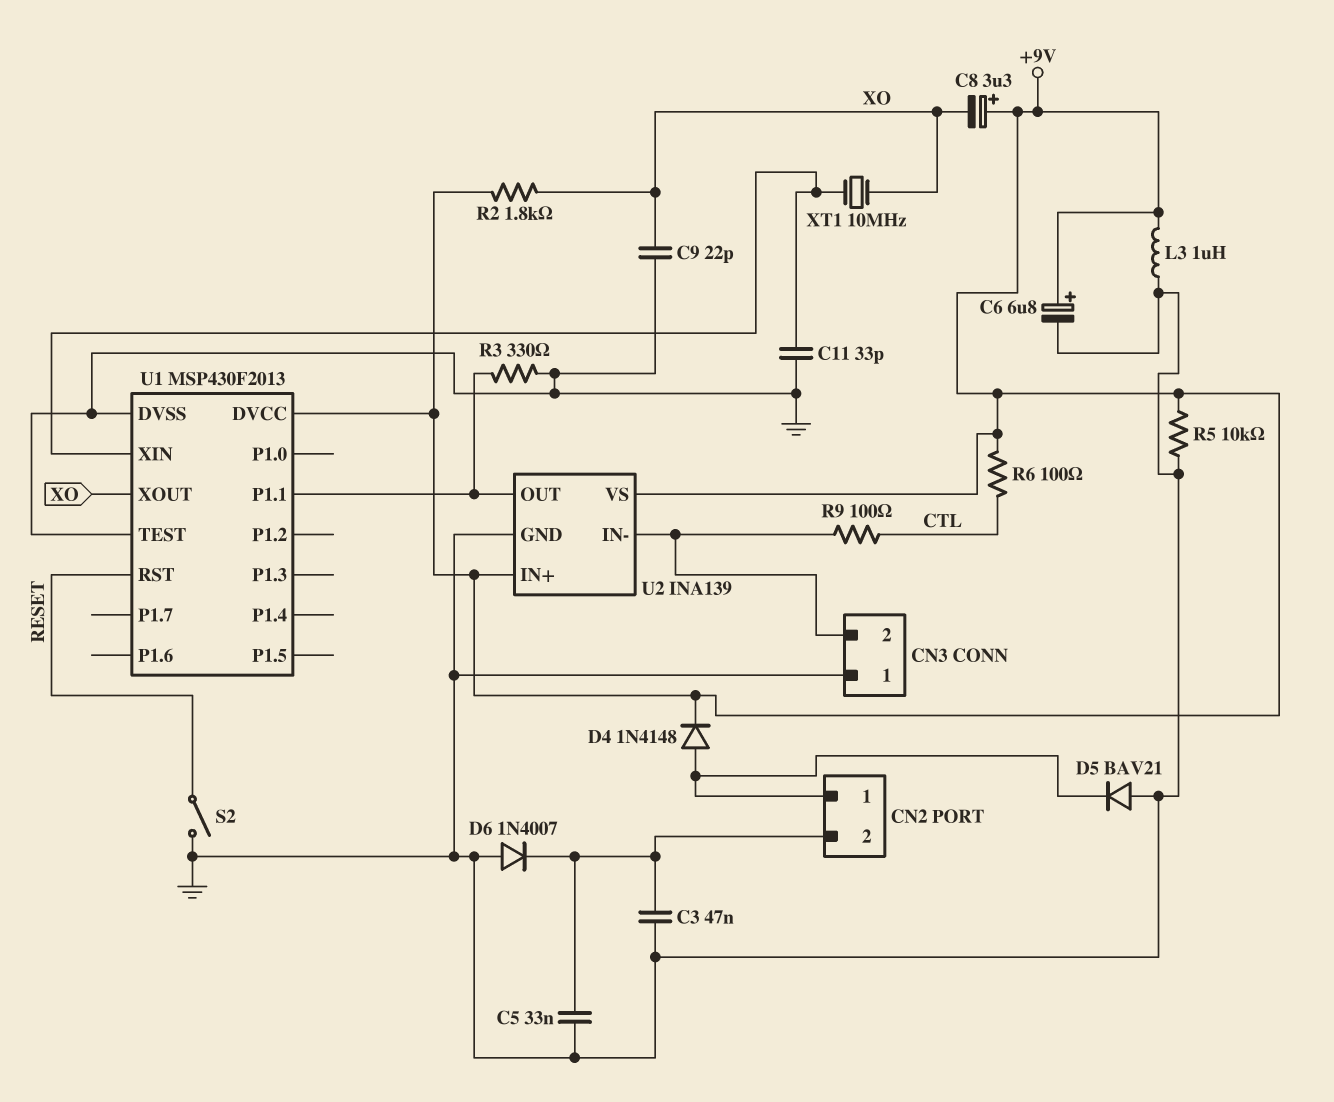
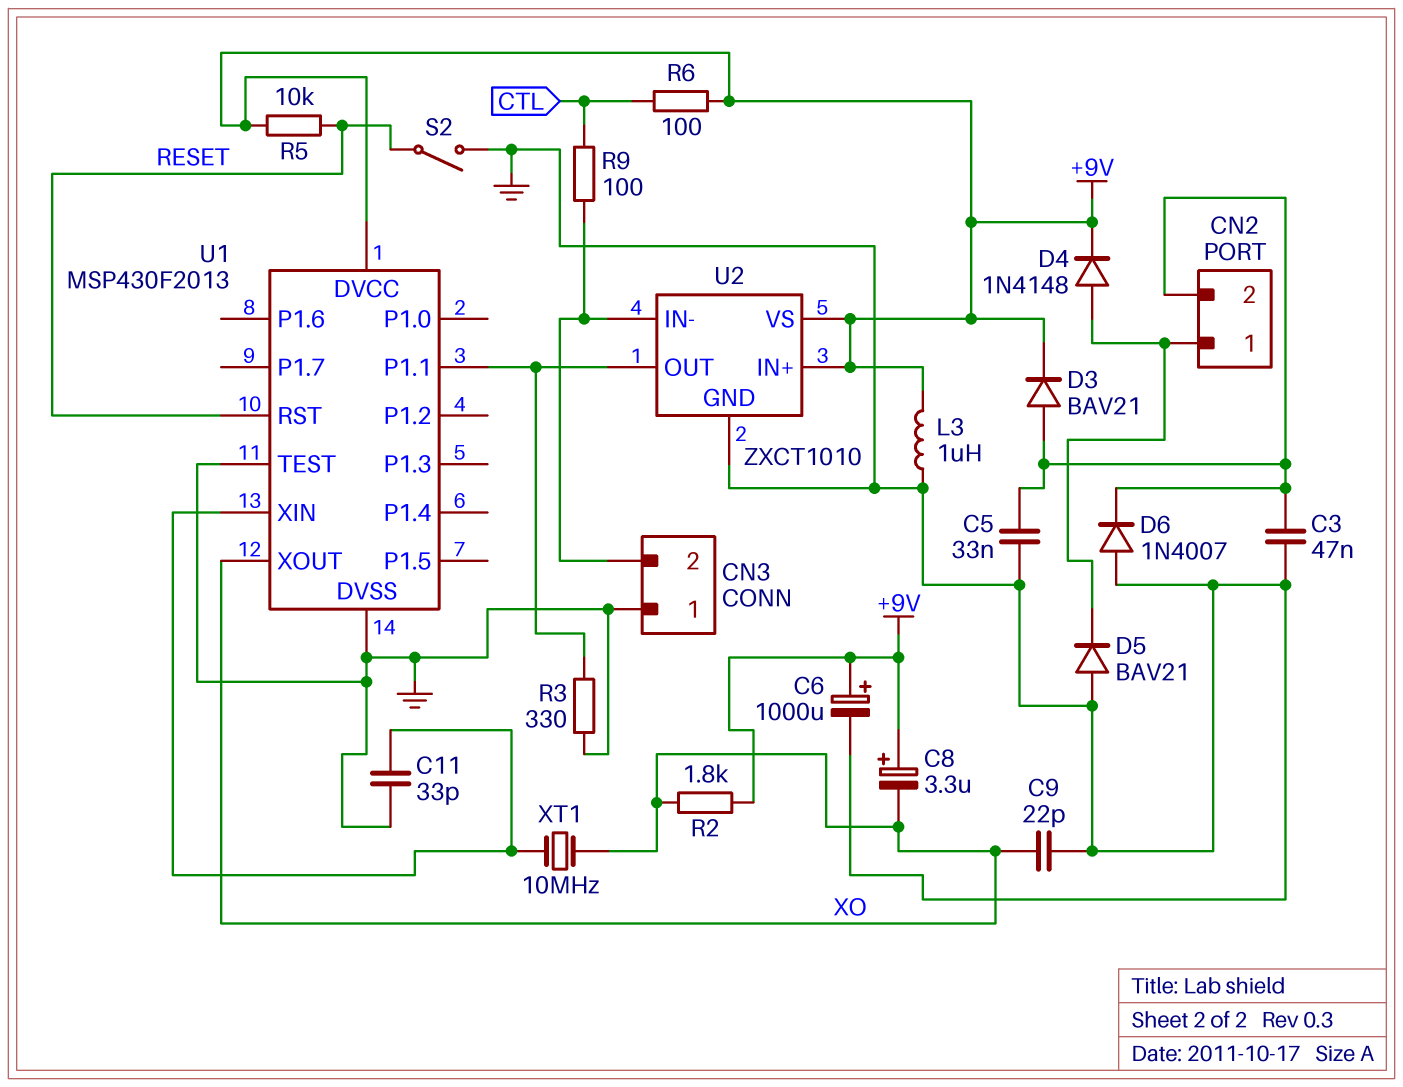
C6: 6.8uF (plus +9V, minus GND) -> 1000uF (plus +9V, minus GND)
D3: none -> diode BAV21 (A CN2/2, K +9V)
R5: 10k (+9V, GND) -> 10k (+9V, RESET)
U2: INA139 -> ZXCT1010

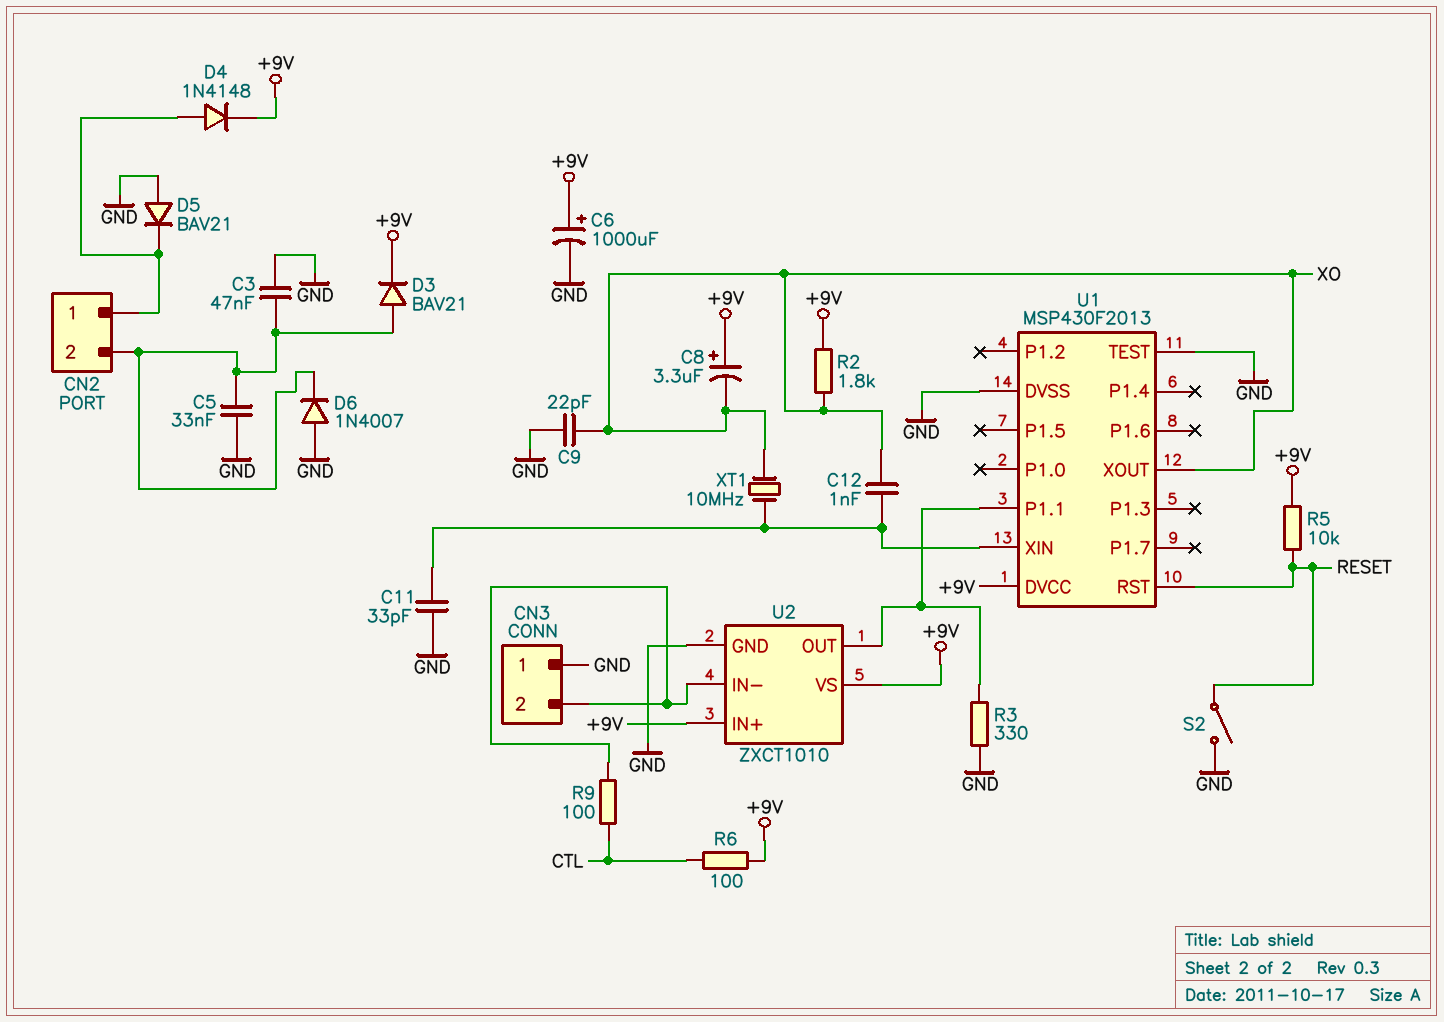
C12: none -> 1nF (U1/XIN, XO)
L3: 1uH (+9V, GND) -> none

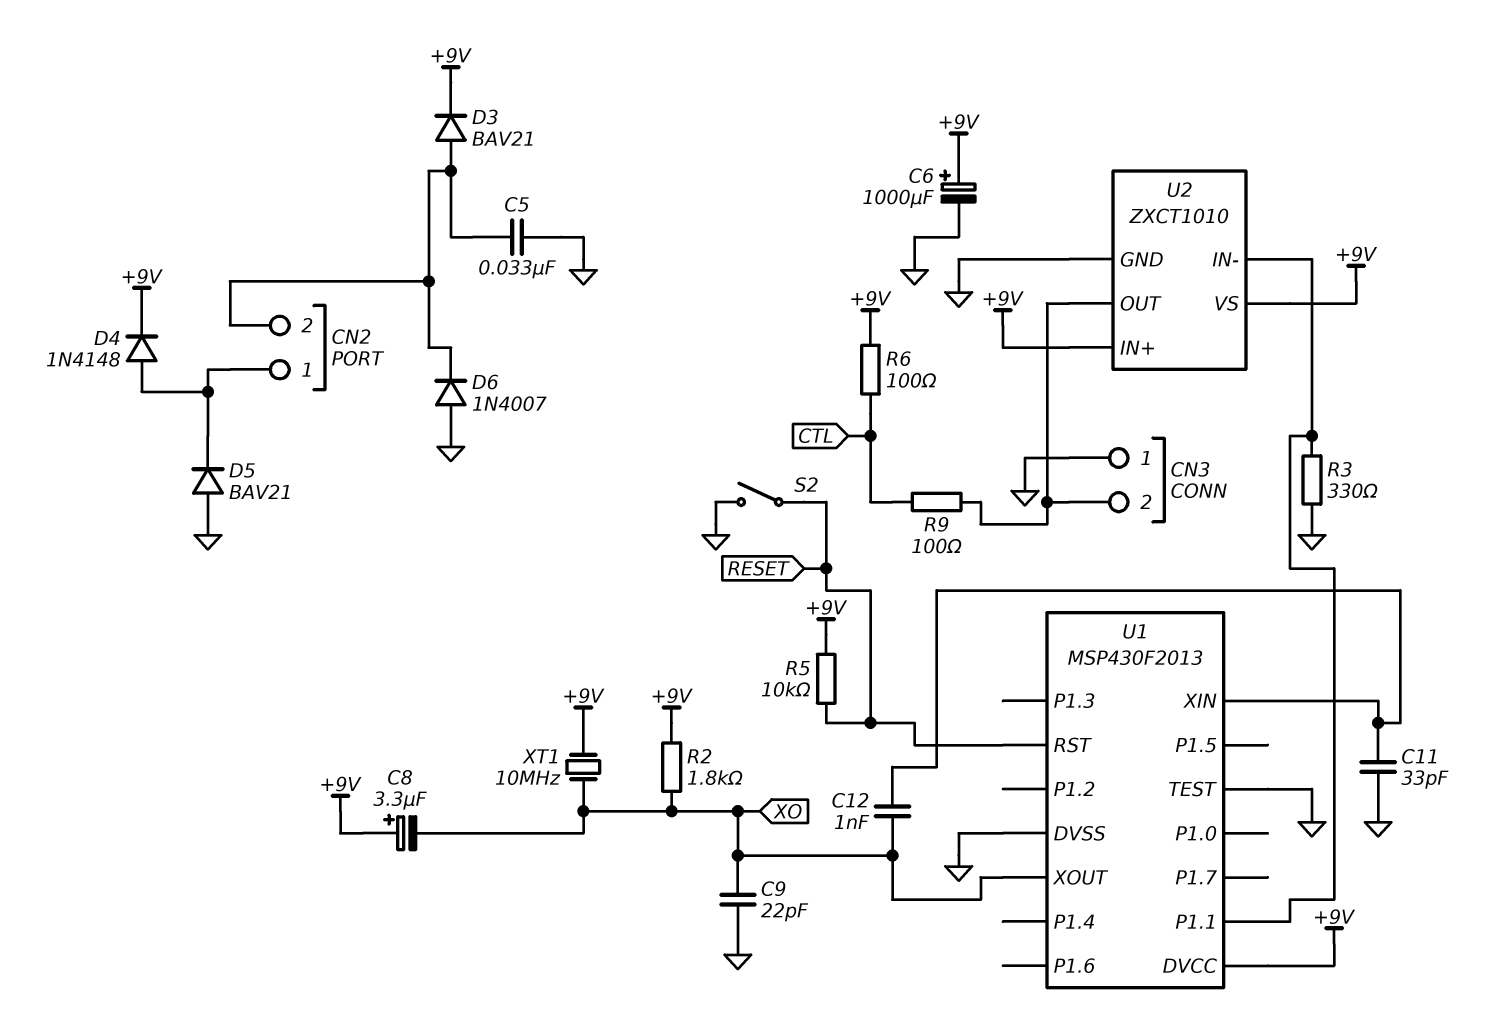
C3: 47nF (CN2/2, GND) -> none
U2 pin IN-: CN3/2 -> U1/P1.1
U2 pin OUT: U1/P1.1 -> CN3/2
XT1: 10MHz (U1/XIN, XO) -> 10MHz (+9V, XO)

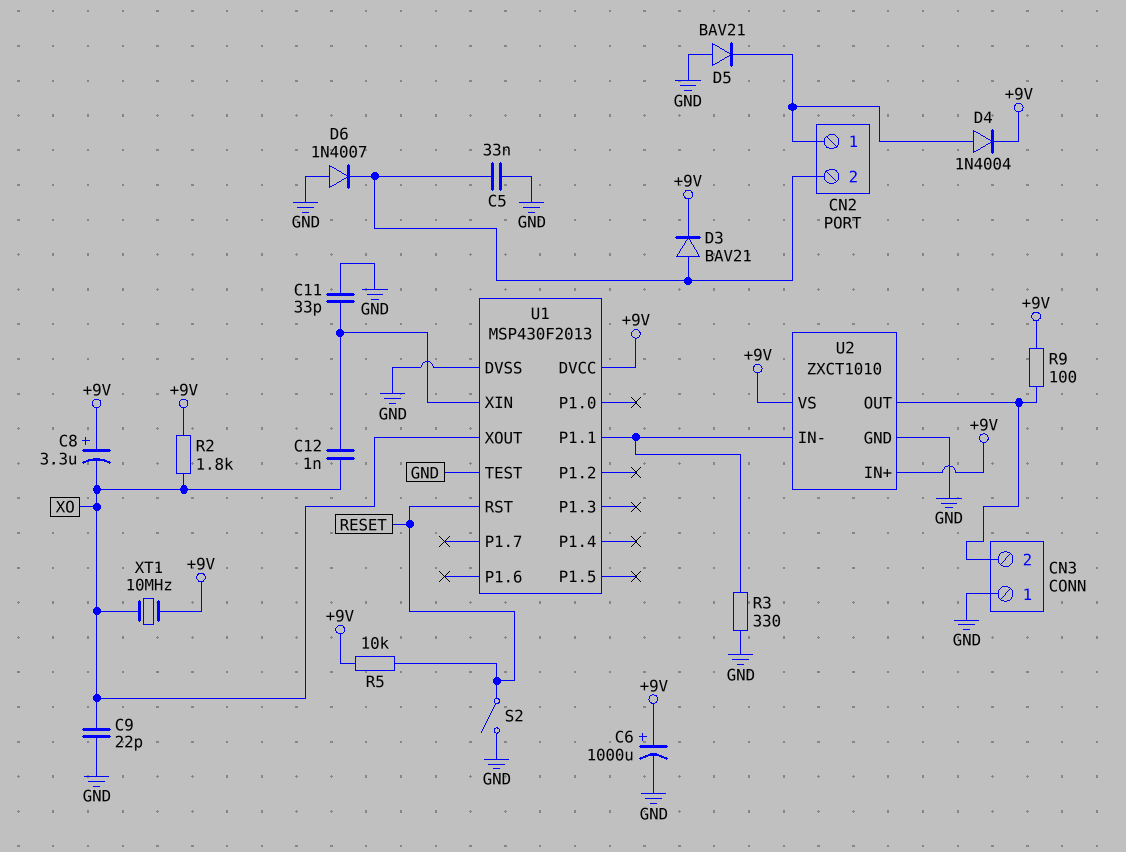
D4: diode 1N4148 (A CN2/1, K +9V) -> diode 1N4004 (A CN2/1, K +9V)
R6: 100 (+9V, CTL) -> none
R9: 100 (CN3/2, CTL) -> 100 (+9V, CN3/2)

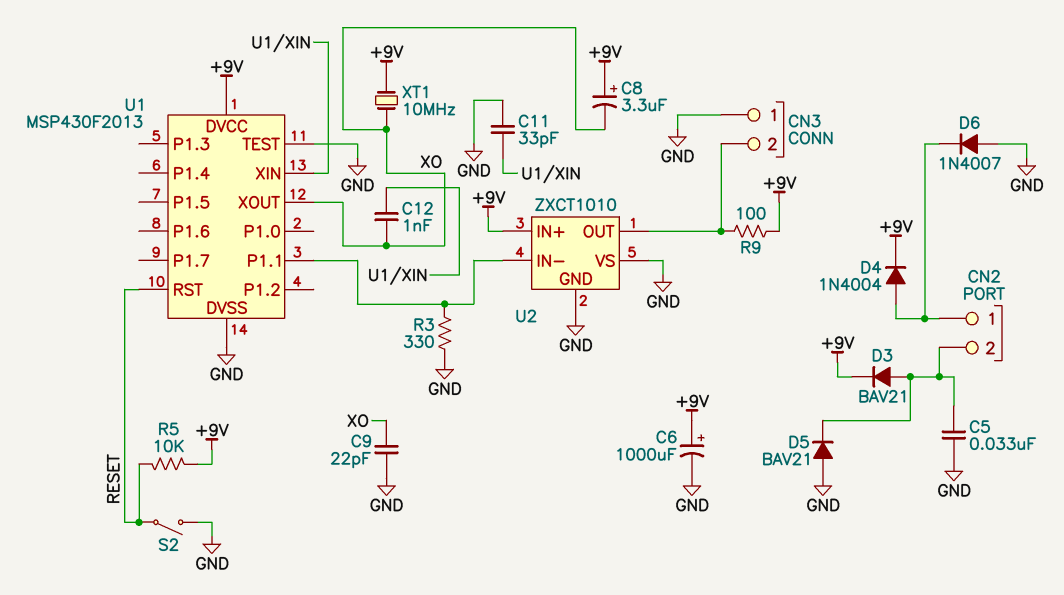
D5: diode BAV21 (A GND, K CN2/1) -> diode BAV21 (A GND, K CN2/2)
D6: diode 1N4007 (A GND, K CN2/2) -> diode 1N4007 (A GND, K CN2/1)
R2: 1.8k (+9V, XO) -> none
U2 pin VS: +9V -> GND

